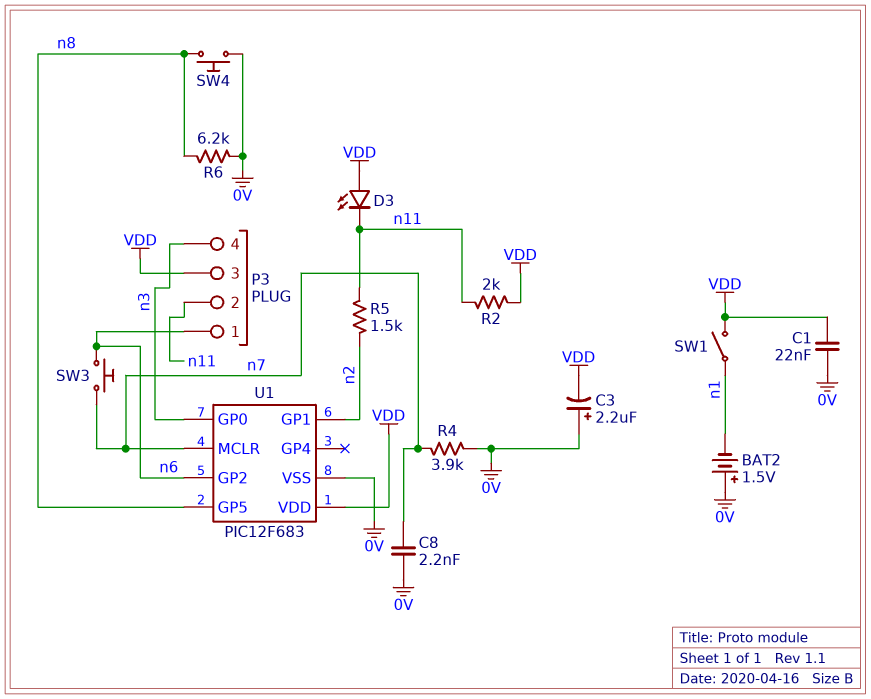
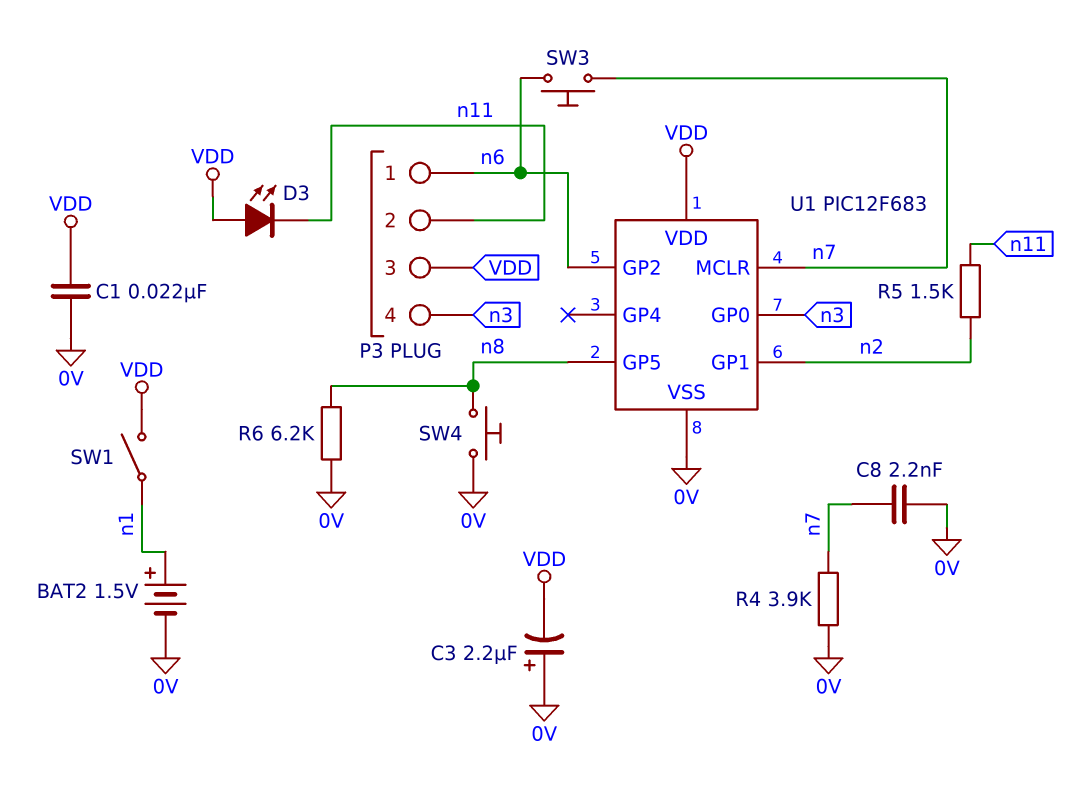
BAT2: 1.5V (plus 0V, minus n1) -> 1.5V (plus n1, minus 0V)
R2: 2k (VDD, n11) -> none

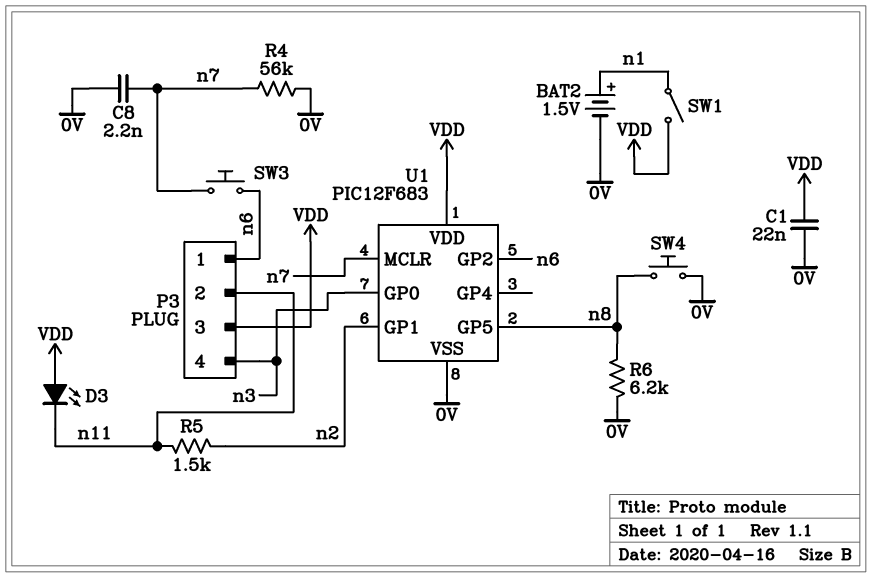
C3: 2.2uF (plus 0V, minus VDD) -> none
R4: 3.9k (0V, n7) -> 56k (0V, n7)

